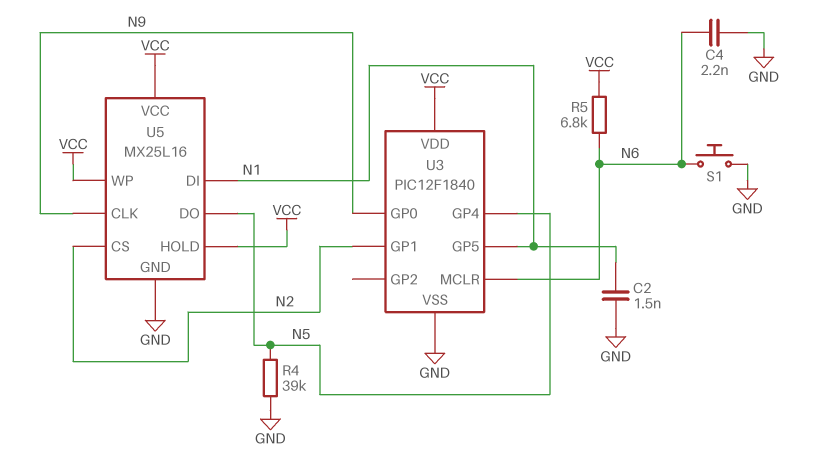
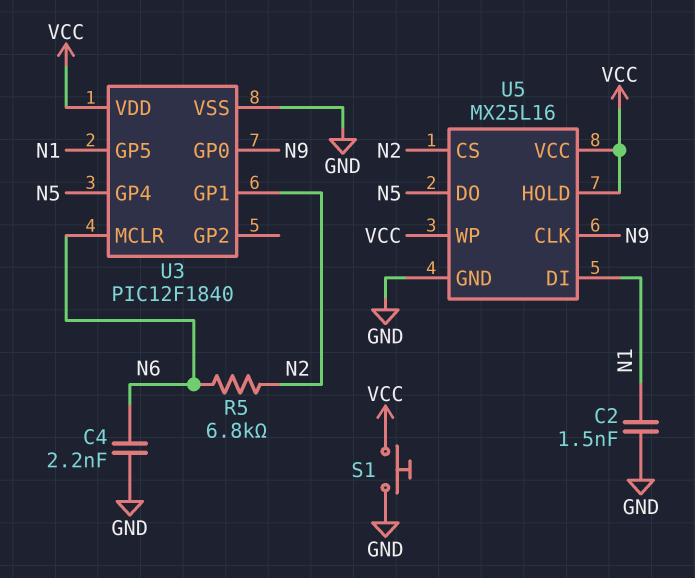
R4: 39k (GND, N5) -> none
R5: 6.8k (N6, VCC) -> 6.8k (N2, N6)
S1: button (GND, N6) -> button (GND, VCC)

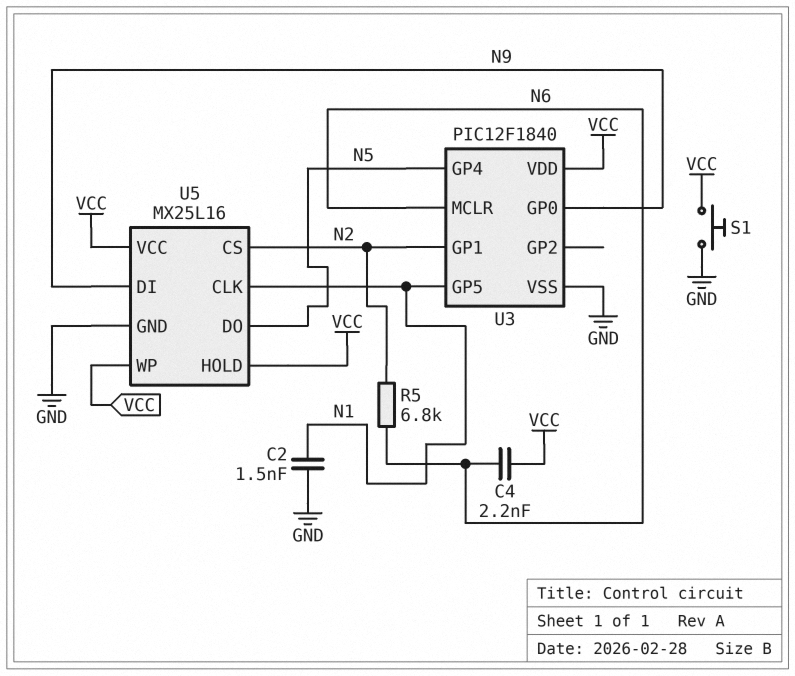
C4: 2.2nF (GND, N6) -> 2.2nF (N6, VCC)
U5 pin CLK: N9 -> N1
U5 pin DI: N1 -> N9

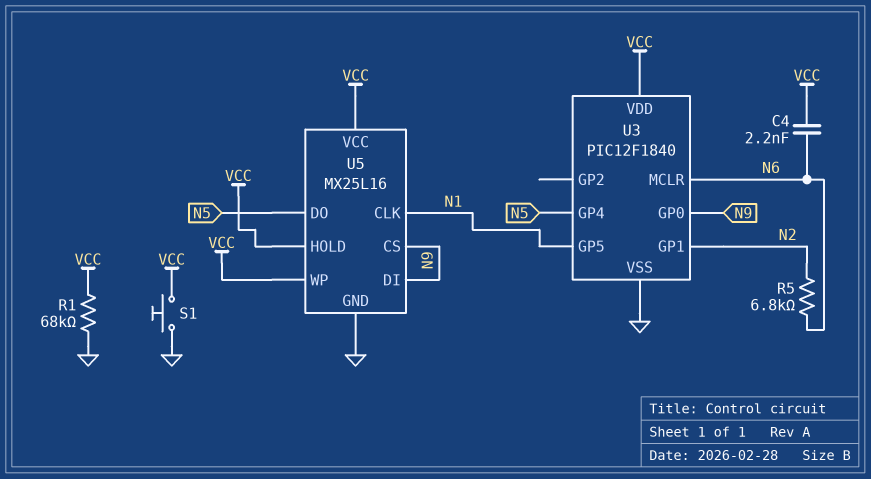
C2: 1.5nF (GND, N1) -> none
R1: none -> 68k (GND, VCC)
U5 pin CS: N2 -> N9

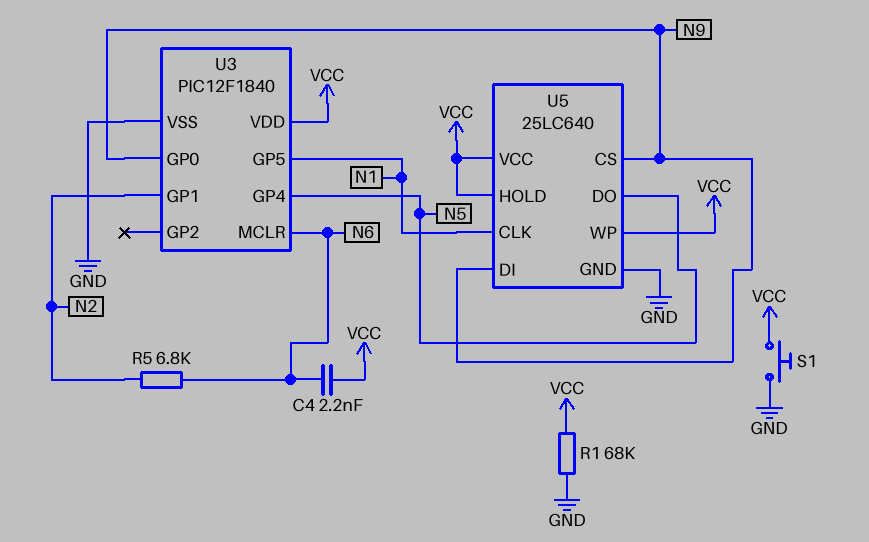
U5: MX25L16 -> 25LC640

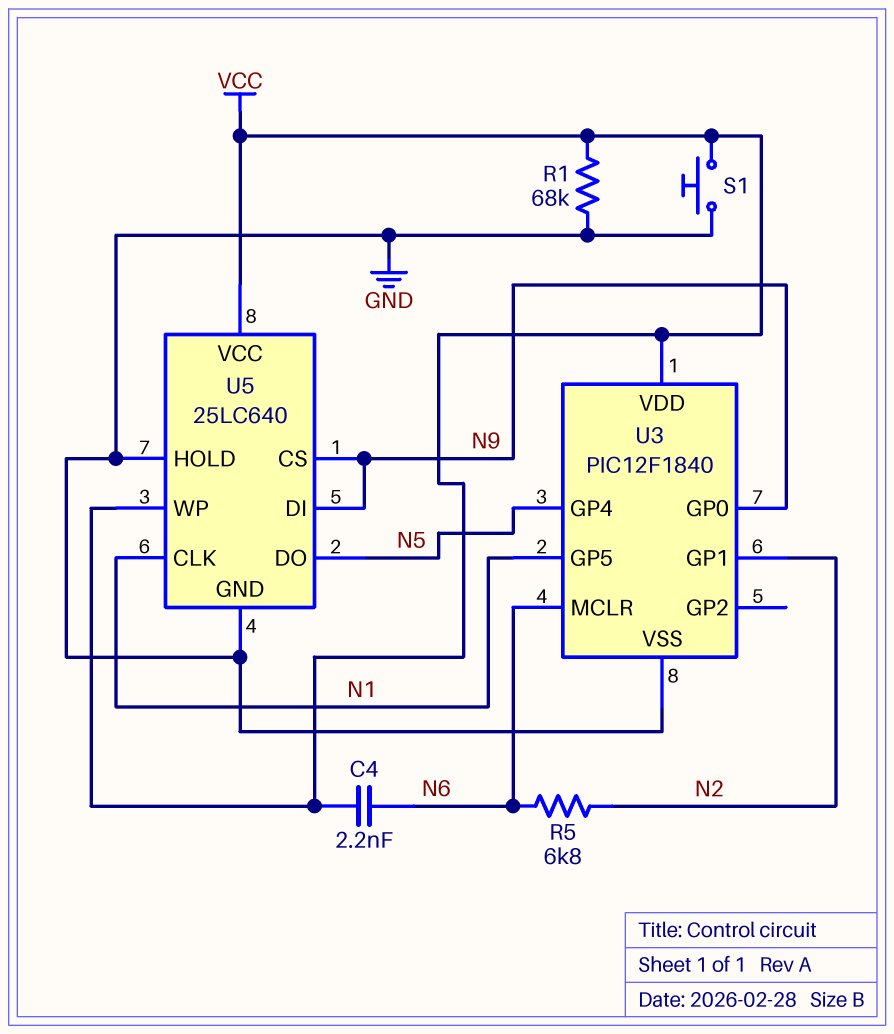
U5 pin HOLD: VCC -> GND

